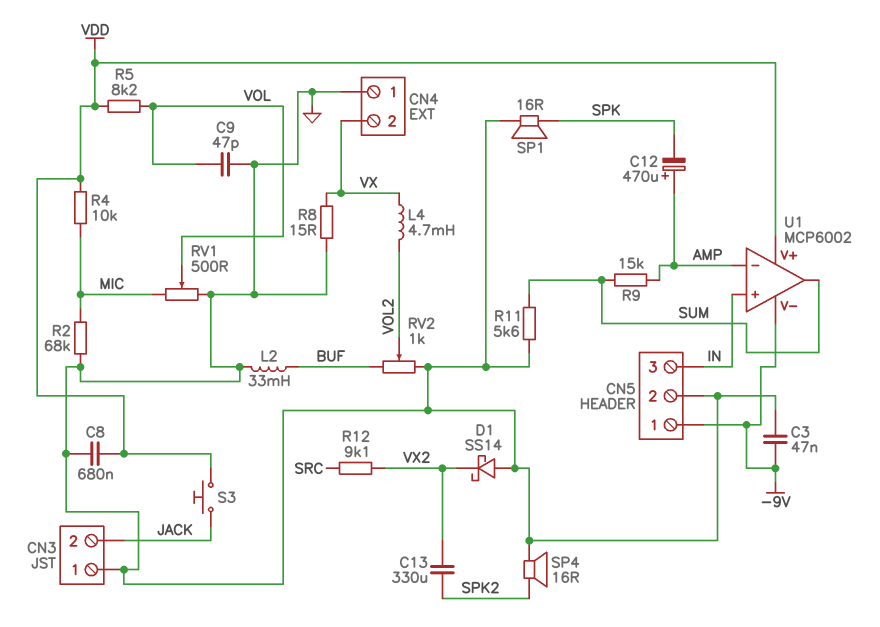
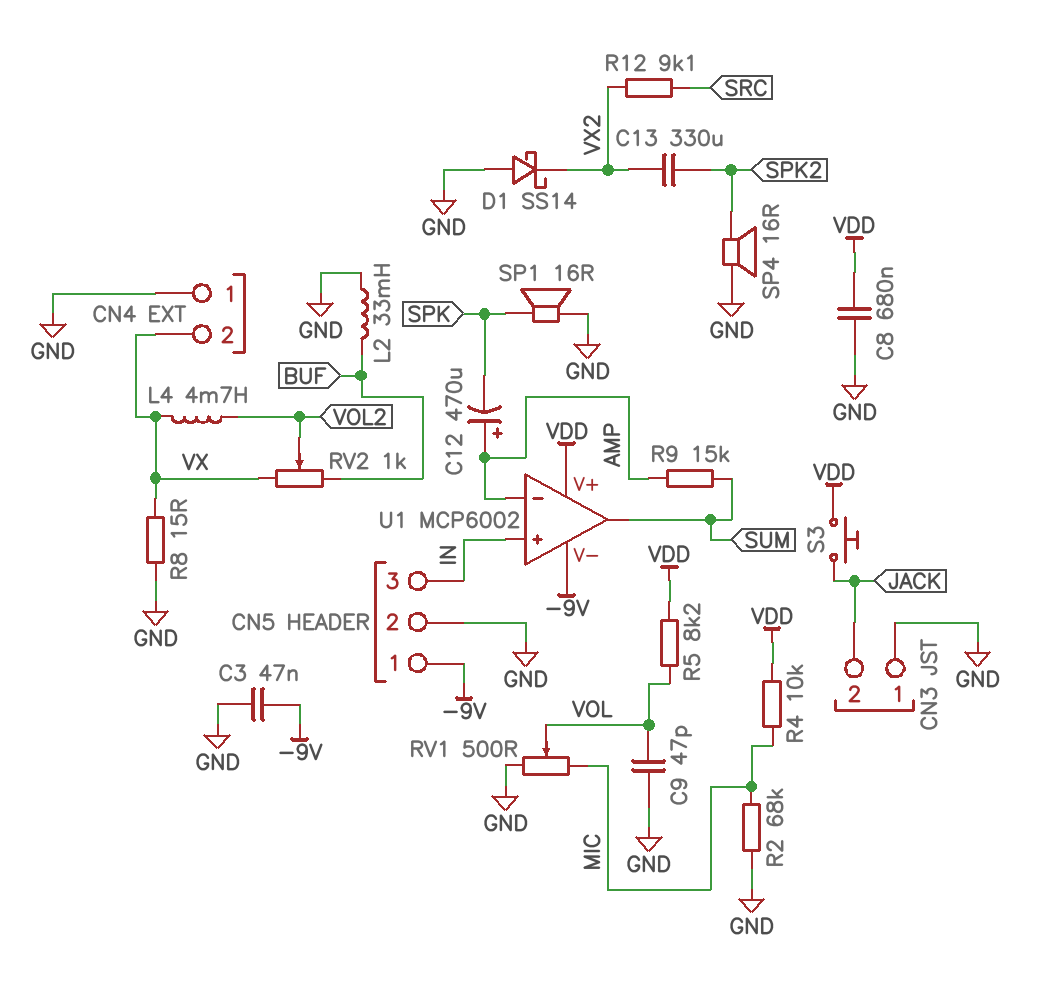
R11: 5.6k (GND, SUM) -> none
RV2: 1k (BUF, GND, wiper VOL2) -> 1k (BUF, VX, wiper VOL2)

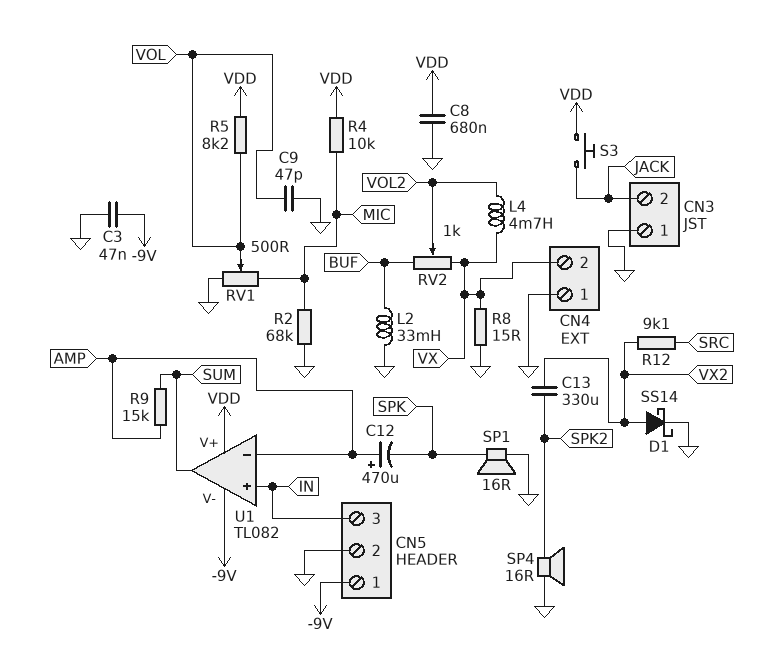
D1: schottky SS14 (A GND, K VX2) -> schottky SS14 (A VX2, K GND)
U1: MCP6002 -> TL082

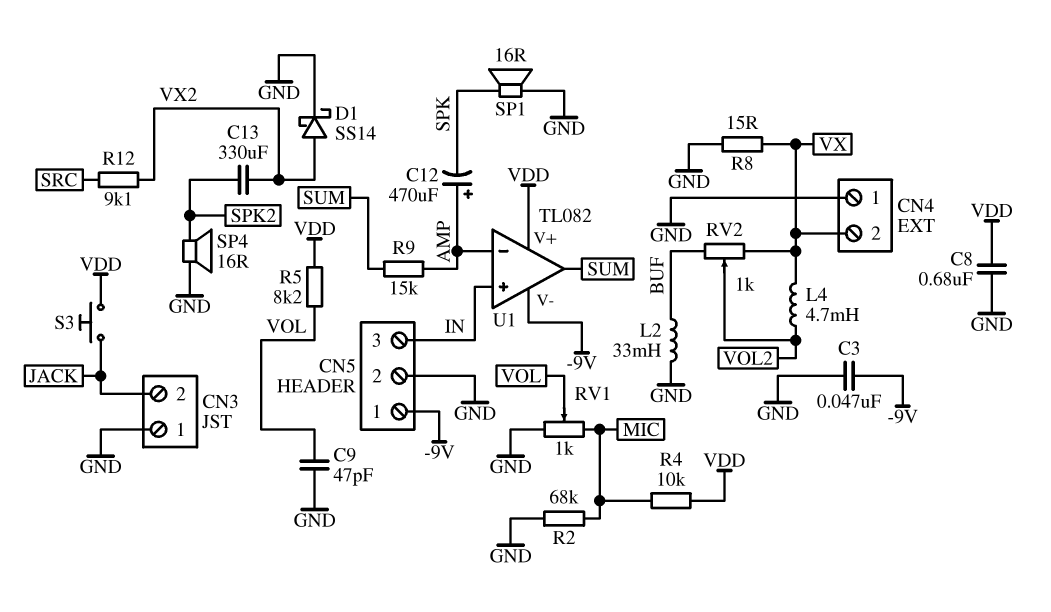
RV1: 500 (GND, MIC, wiper VOL) -> 1k (GND, MIC, wiper VOL)

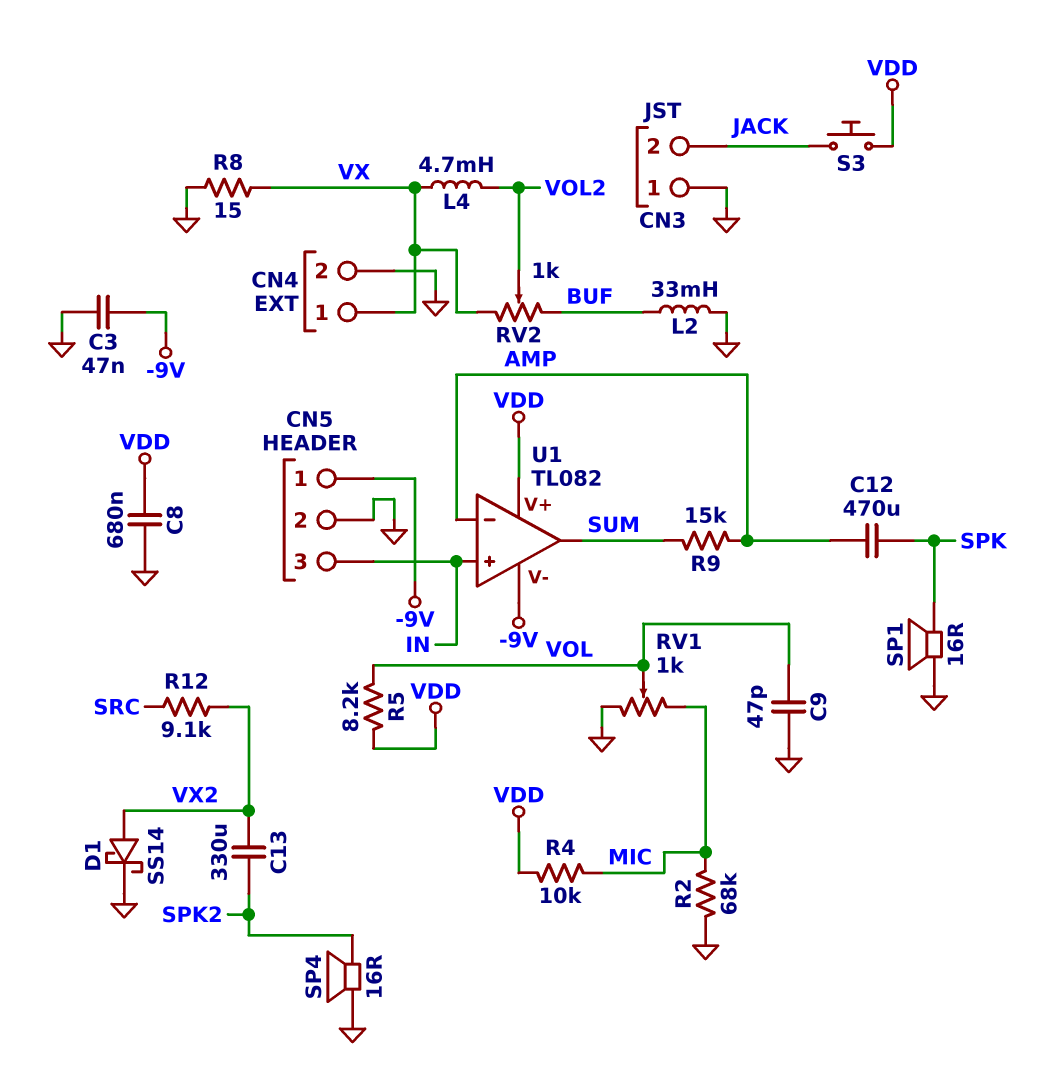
C12: 470uF (plus AMP, minus SPK) -> 470uF (AMP, SPK)
CN4 pin 1: GND -> VX
CN4 pin 2: VX -> GND

